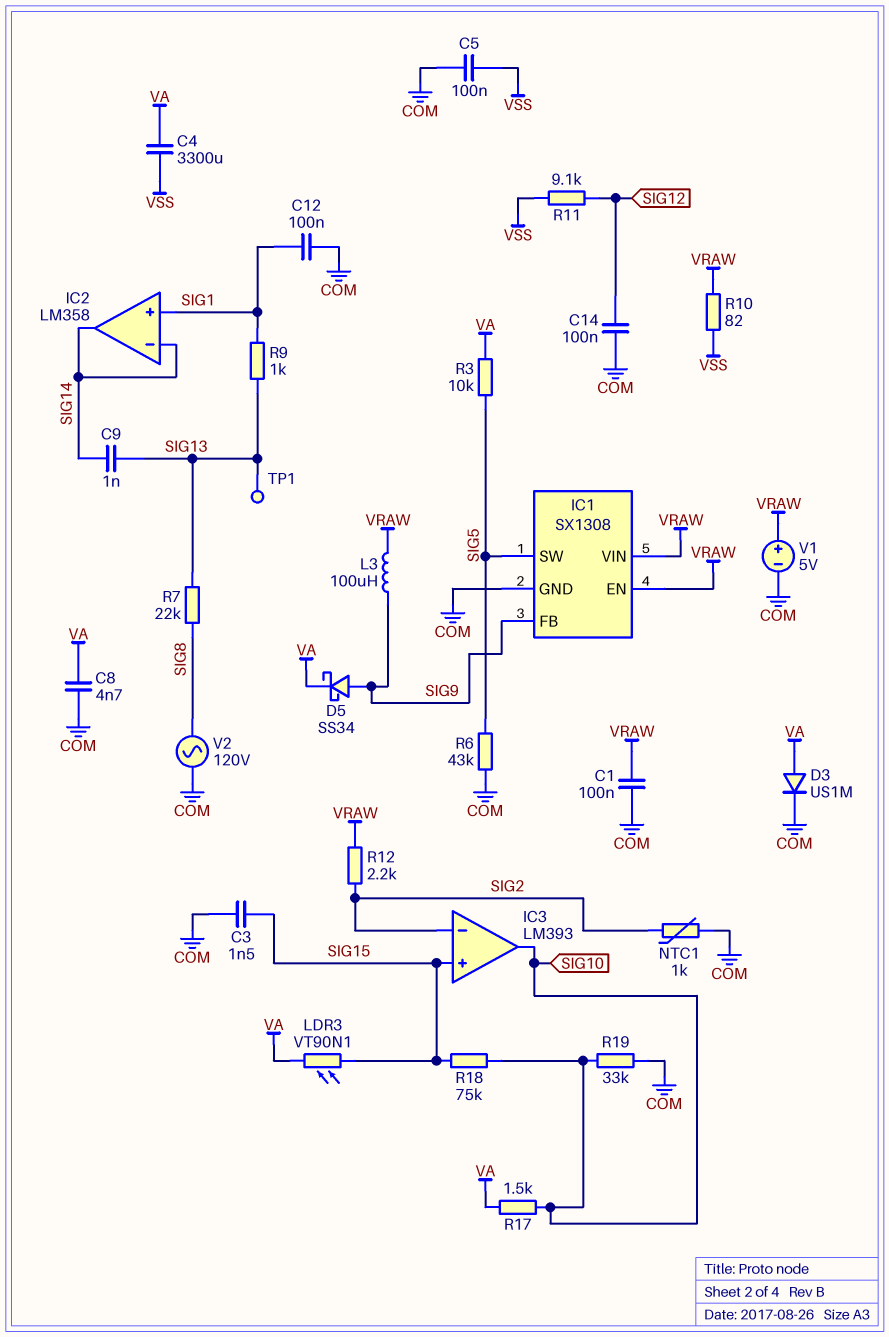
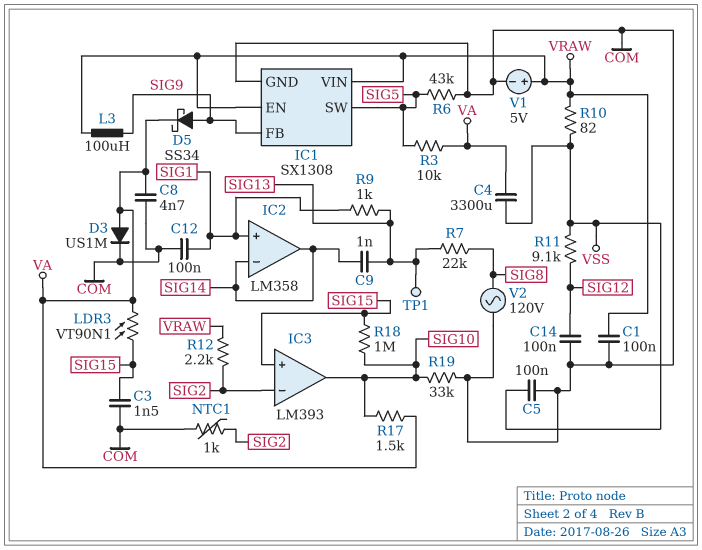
R18: 75k (SIG10, SIG15) -> 1M (SIG10, SIG15)

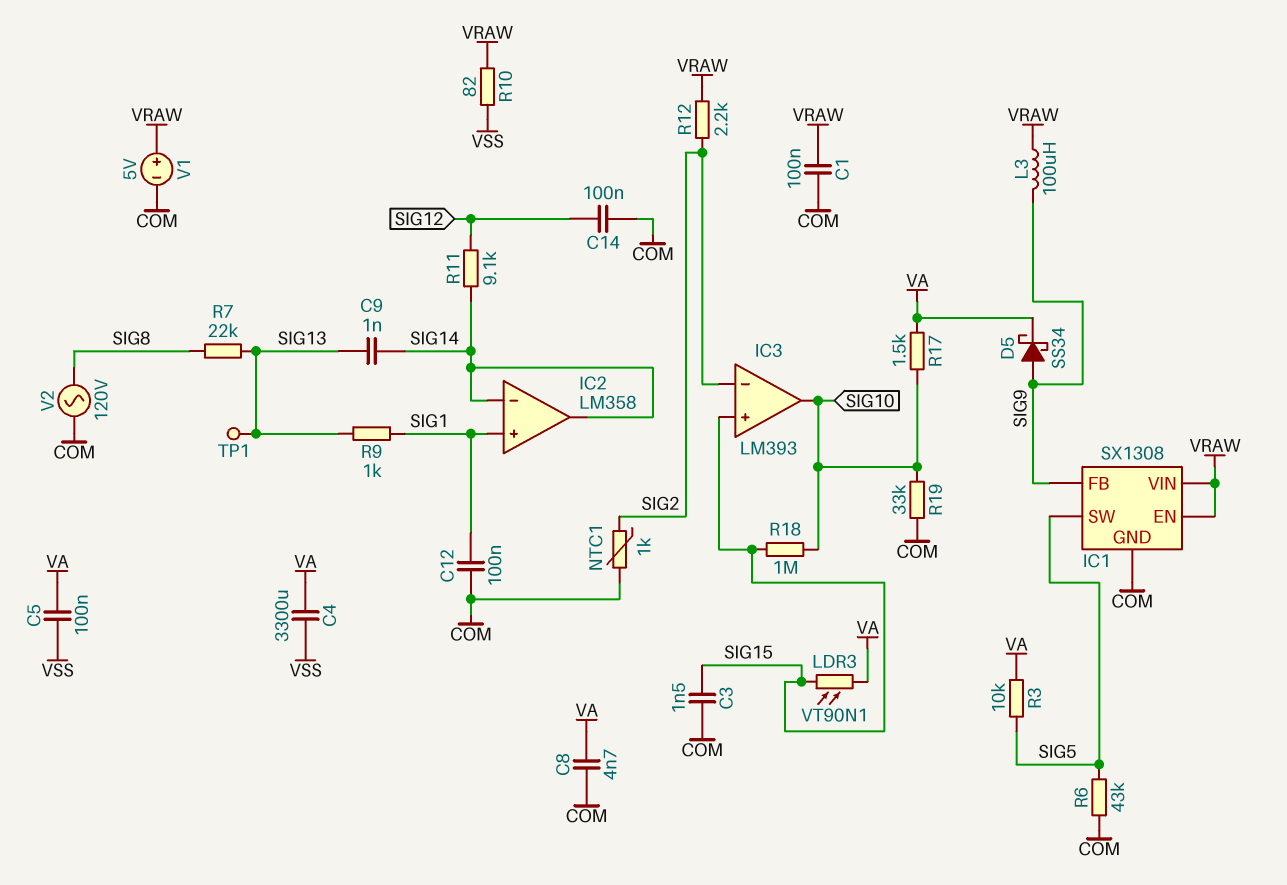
C5: 100nF (COM, VSS) -> 100nF (VA, VSS)
D3: diode US1M (A VA, K COM) -> none
R11: 9.1k (SIG12, VSS) -> 9.1k (SIG12, SIG14)

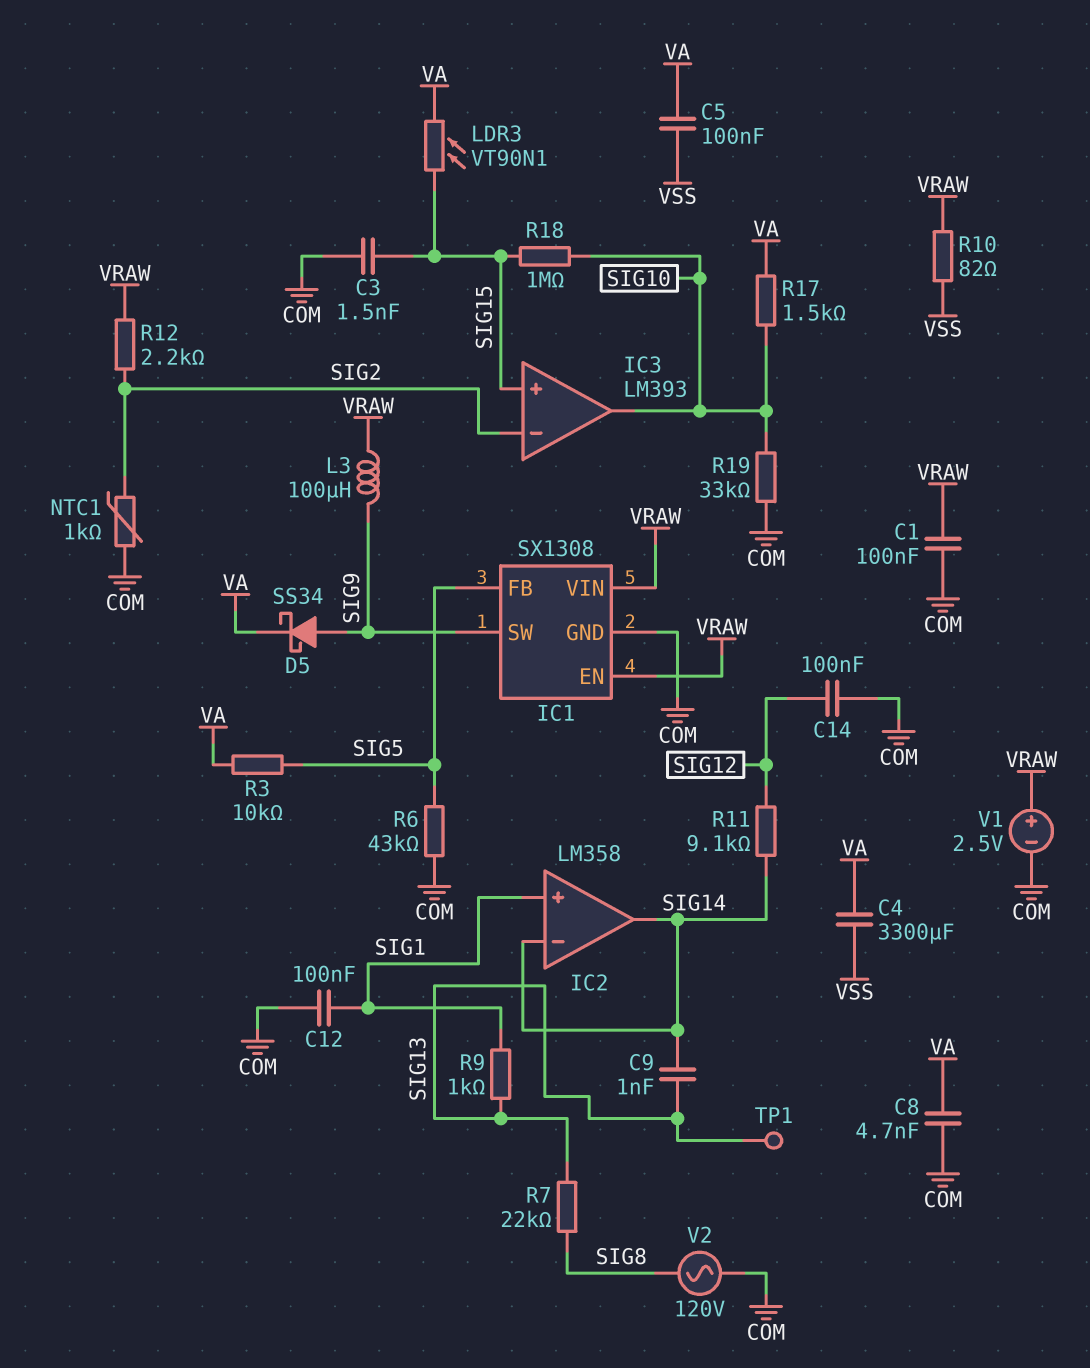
IC1 pin FB: SIG9 -> SIG5
IC1 pin SW: SIG5 -> SIG9
V1: 5V (plus VRAW, minus COM) -> 2.5V (plus VRAW, minus COM)

